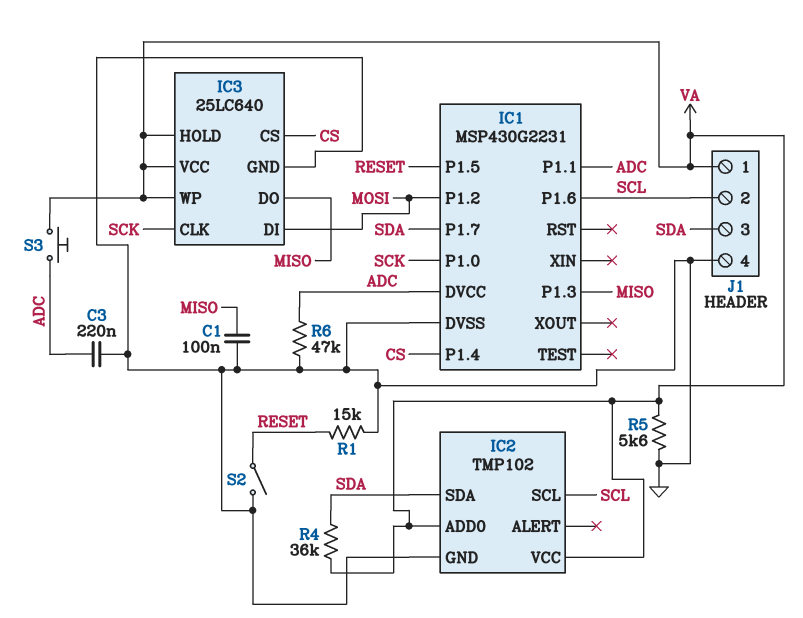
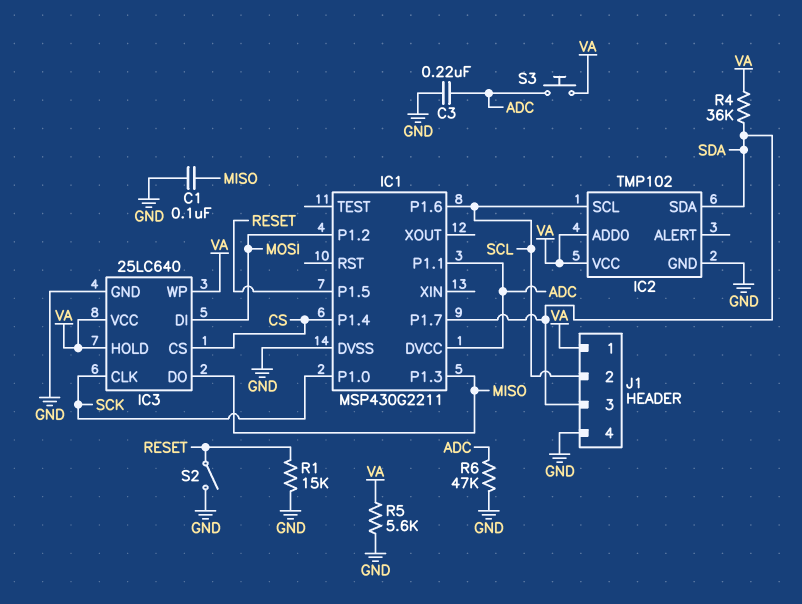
IC1: MSP430G2231 -> MSP430G2211

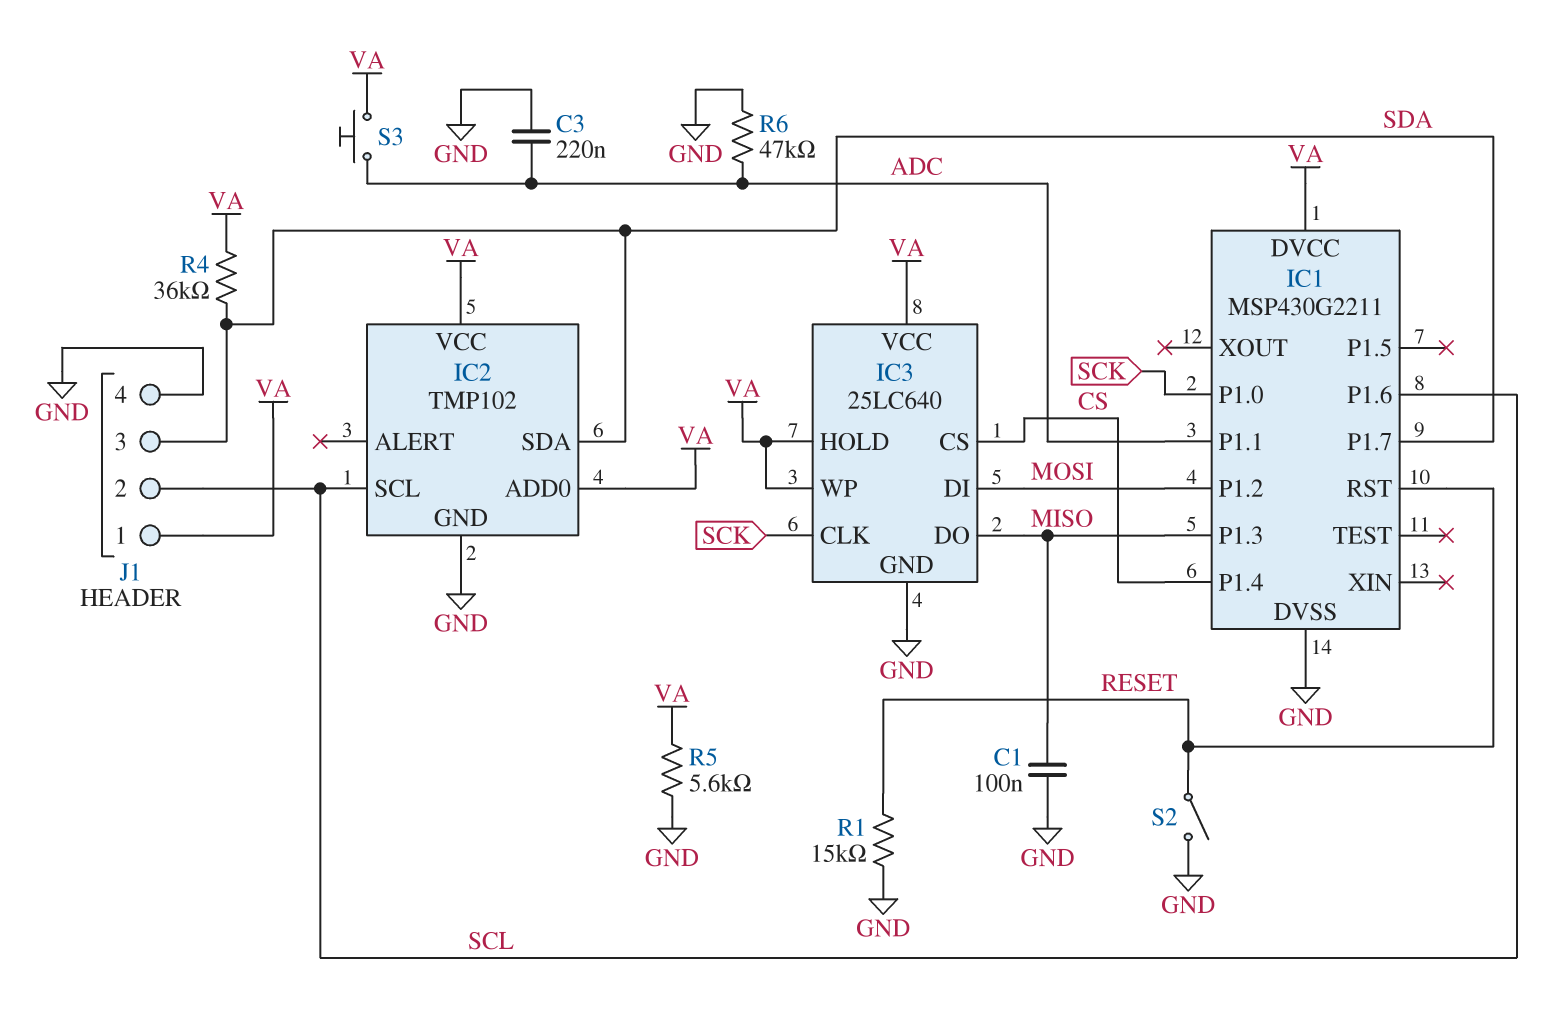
IC1 pin DVCC: ADC -> VA
IC1 pin P1.5: RESET -> none
IC1 pin RST: none -> RESET

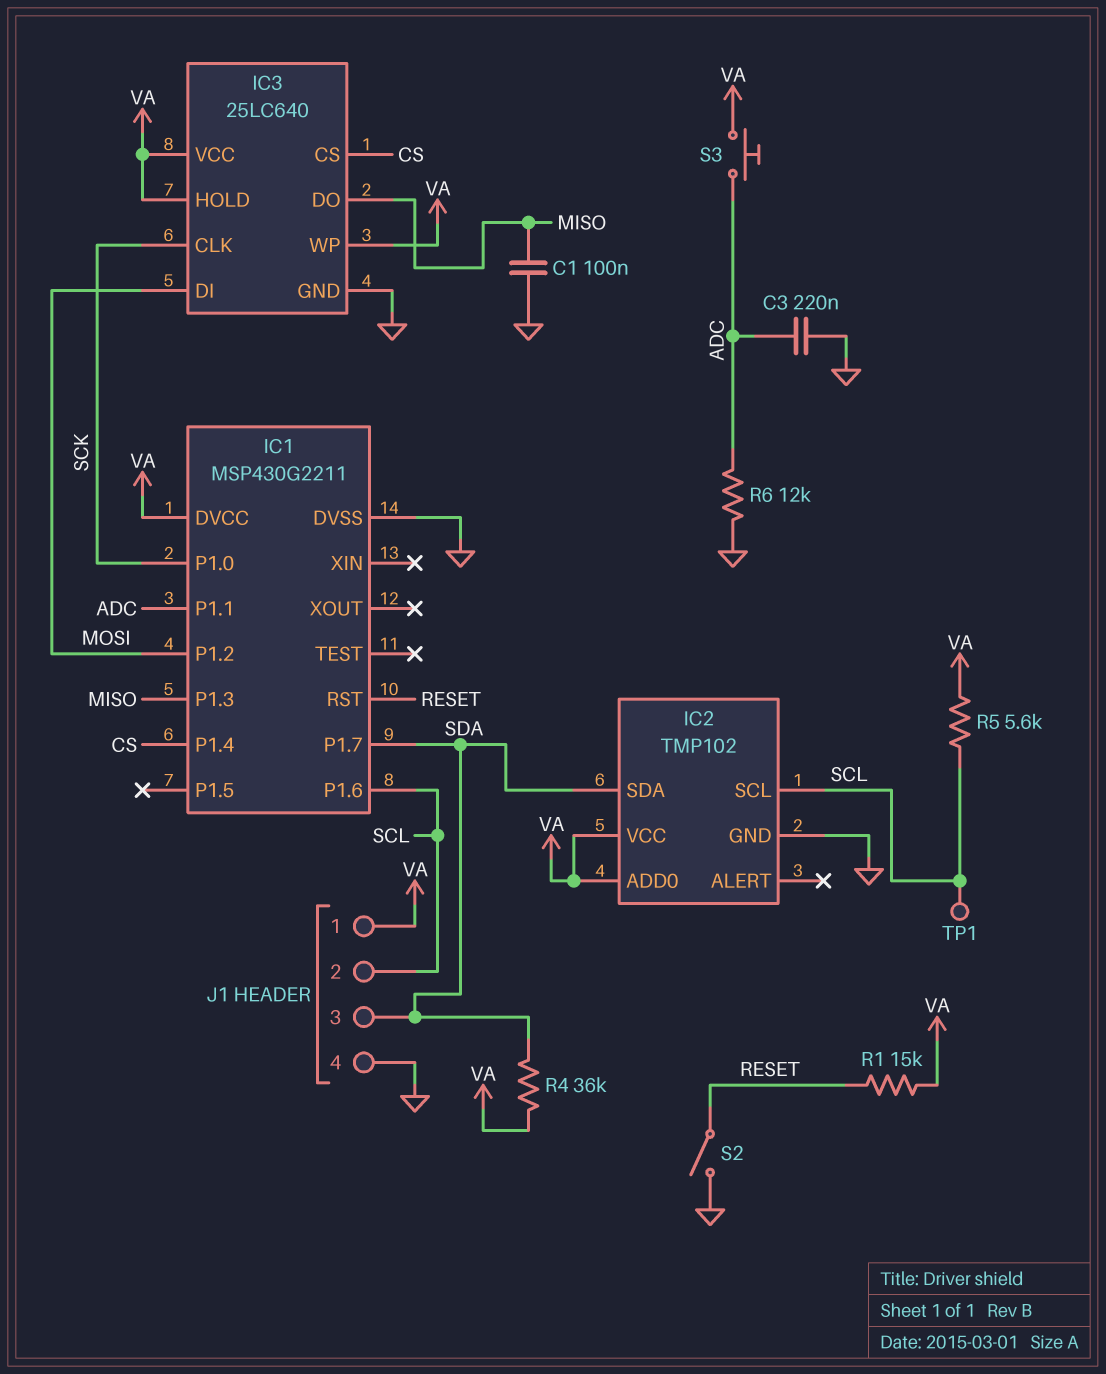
R1: 15k (GND, RESET) -> 15k (RESET, VA)
R5: 5.6k (GND, VA) -> 5.6k (SCL, VA)
R6: 47k (ADC, GND) -> 12k (ADC, GND)
TP1: none -> test point (SCL)

